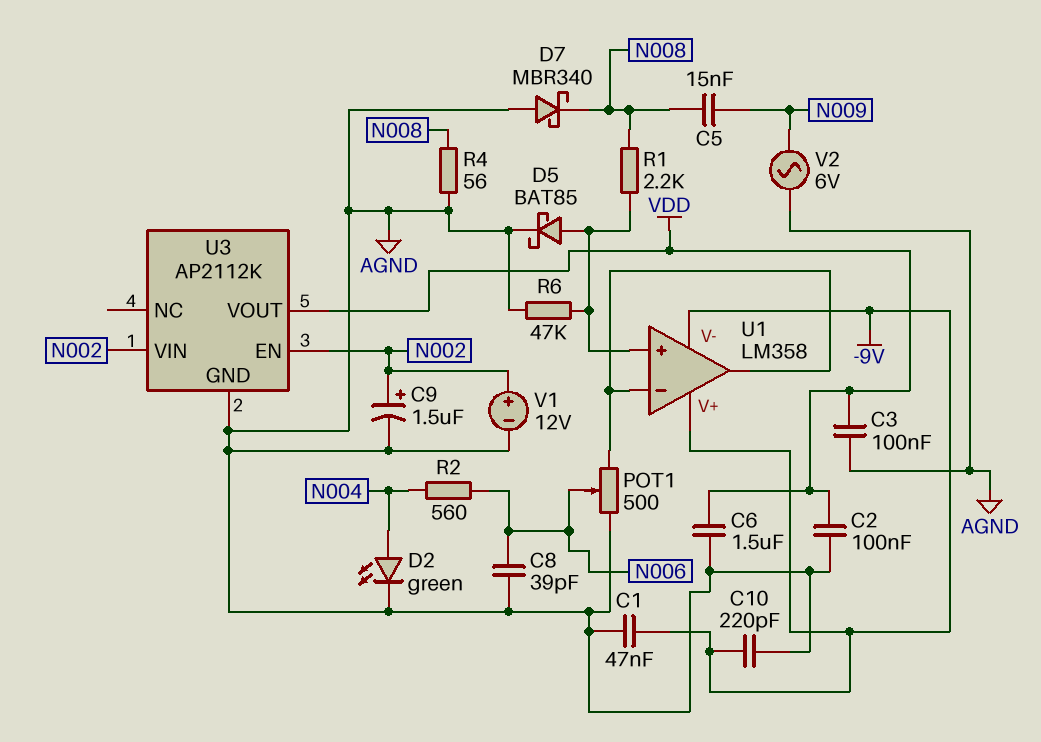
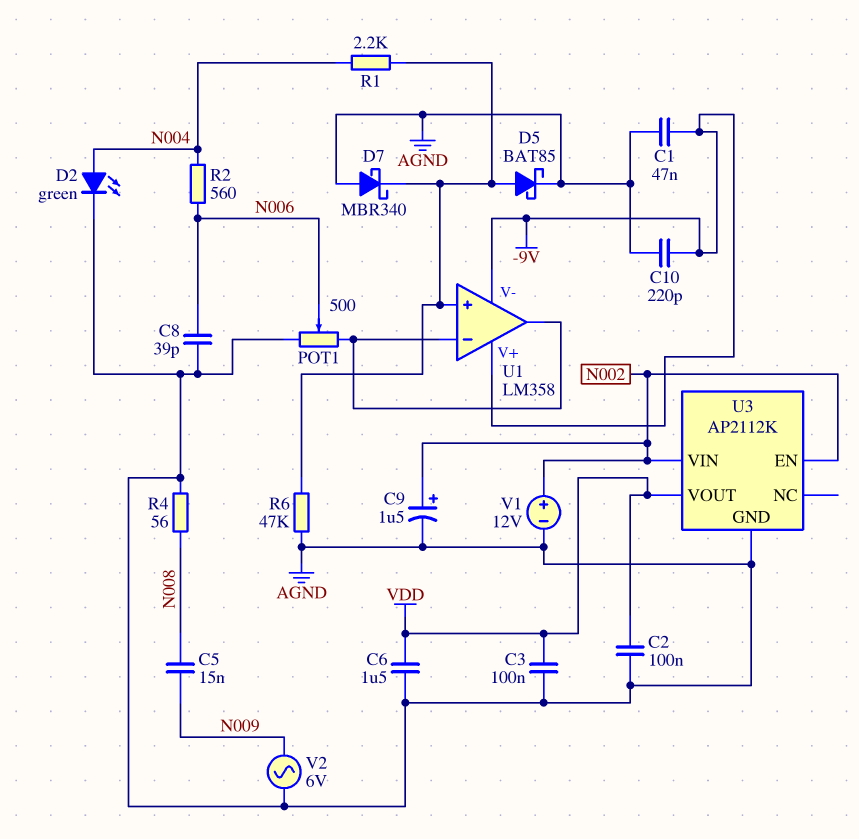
D7: schottky MBR340 (A AGND, K N008) -> schottky MBR340 (A AGND, K U1/in+)
R1: 2.2k (N008, U1/in+) -> 2.2k (N004, U1/in+)

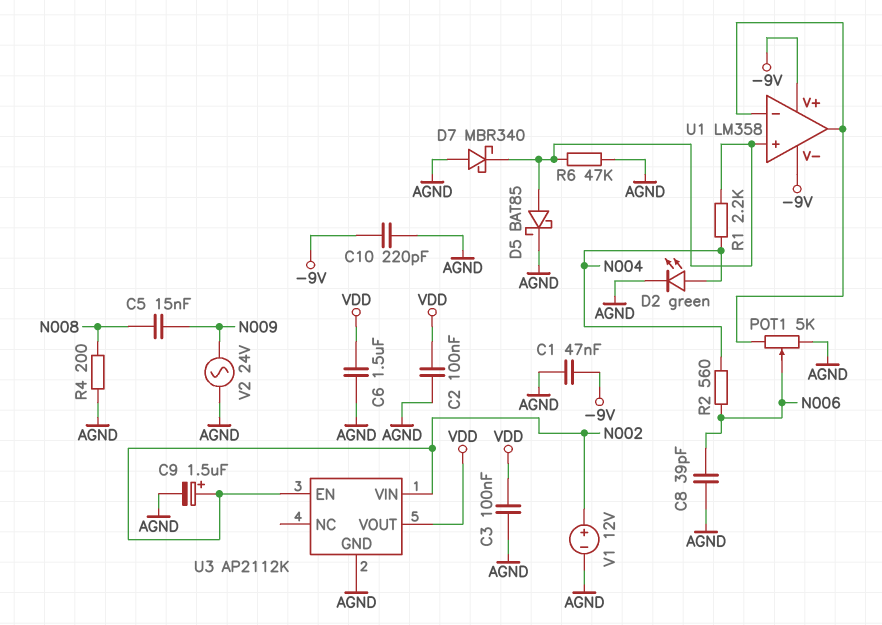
POT1: 500 (AGND, U1/in-, wiper N006) -> 5k (AGND, U1/in-, wiper N006)
R4: 56 (AGND, N008) -> 200 (AGND, N008)
V2: AC 6V (AGND, N009) -> AC 24V (AGND, N009)

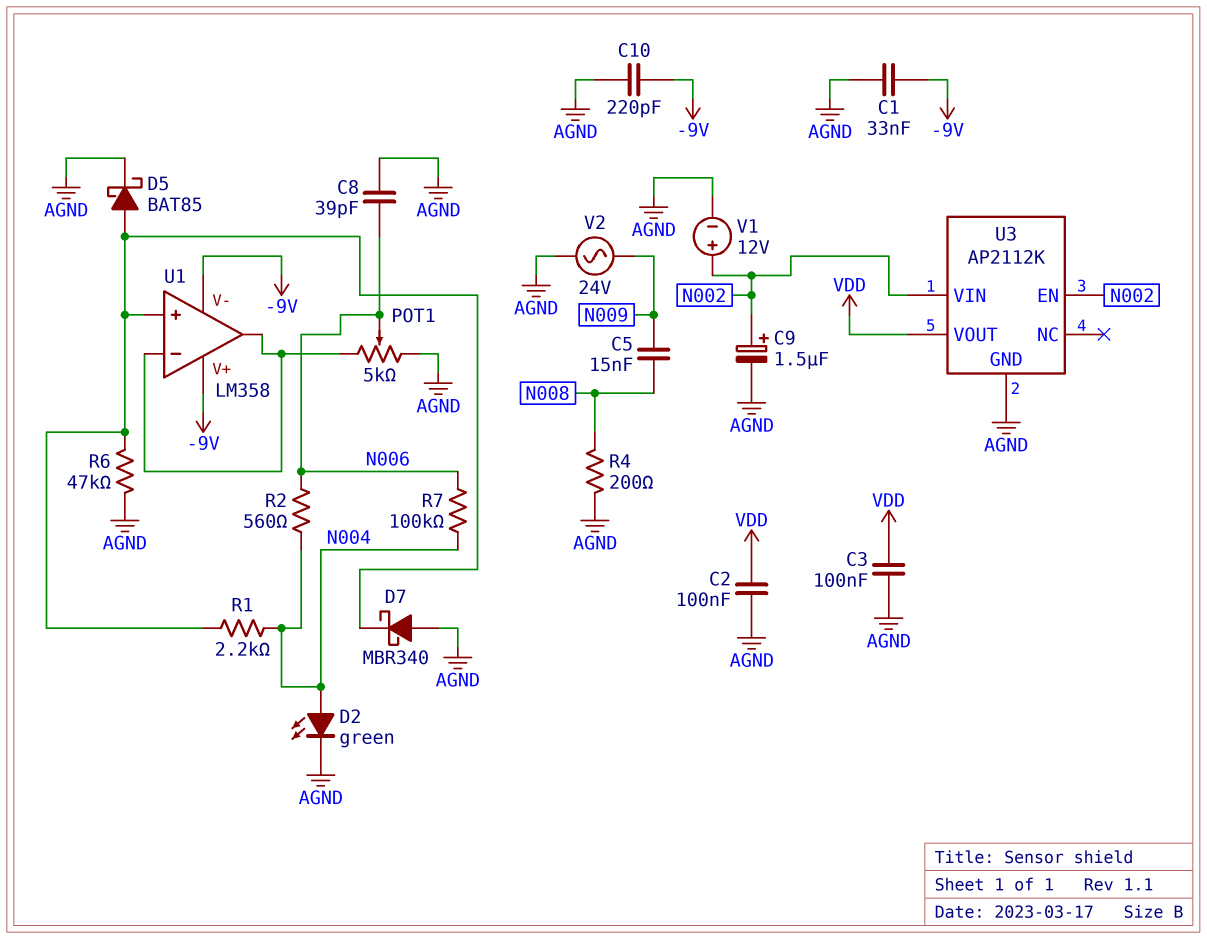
C1: 47nF (-9V, AGND) -> 33nF (-9V, AGND)
C6: 1.5uF (AGND, VDD) -> none
R7: none -> 100k (N004, N006)

